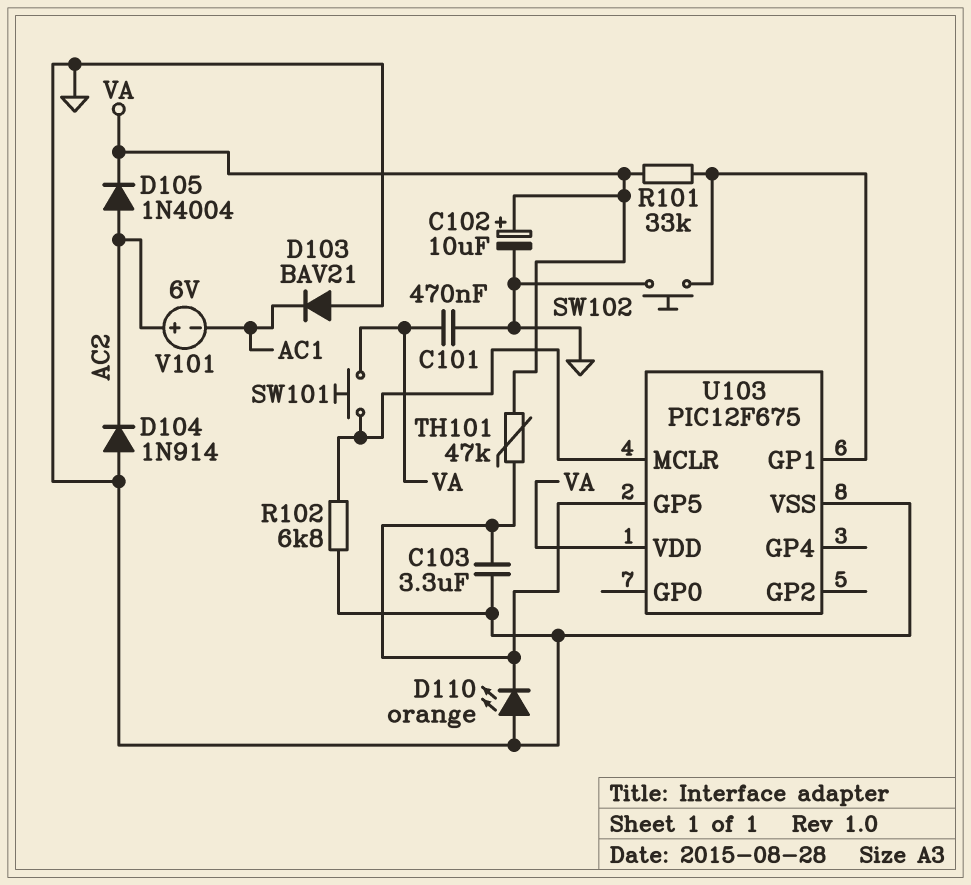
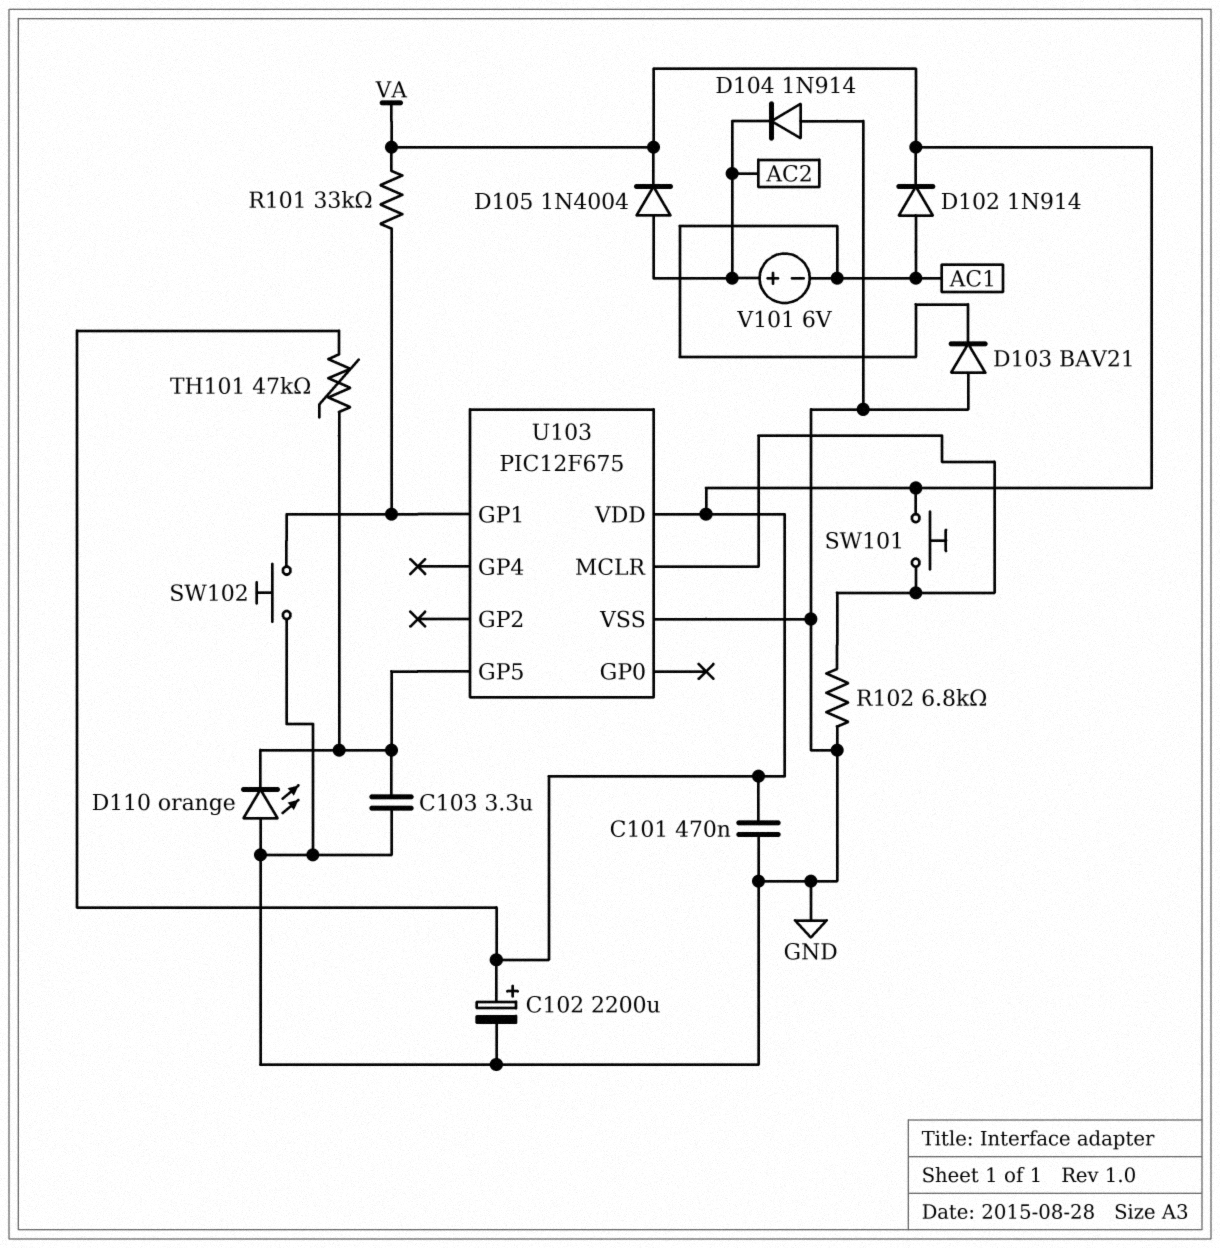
C102: 10uF (plus VA, minus GND) -> 2200uF (plus VA, minus GND)
D102: none -> diode 1N914 (A AC1, K VA)

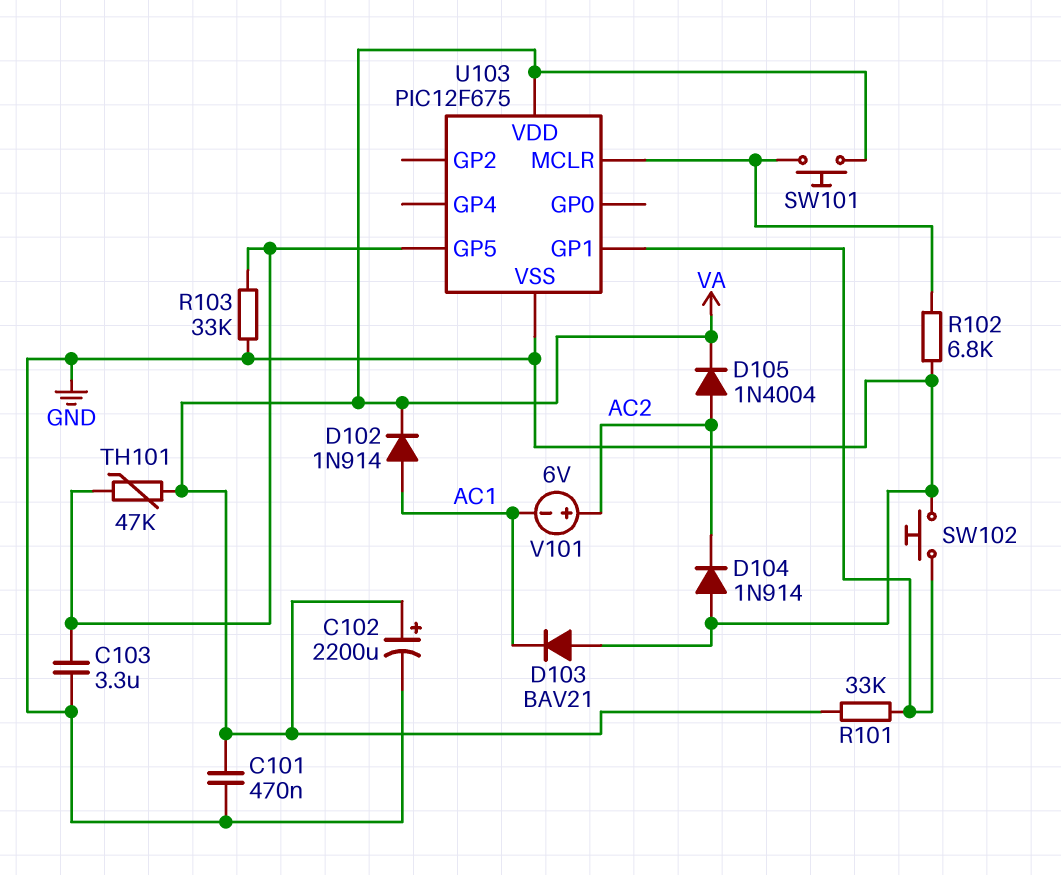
D110: LED orange (A GND, K U103/GP5) -> none
R103: none -> 33k (GND, U103/GP5)

